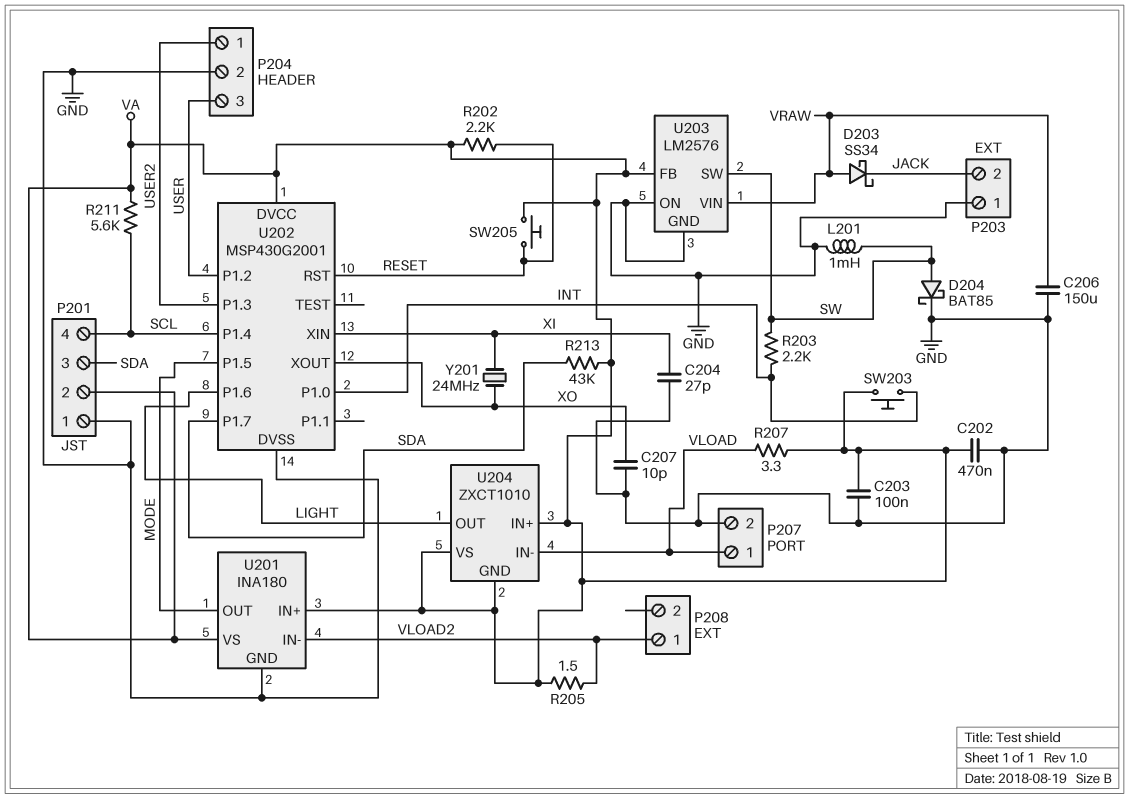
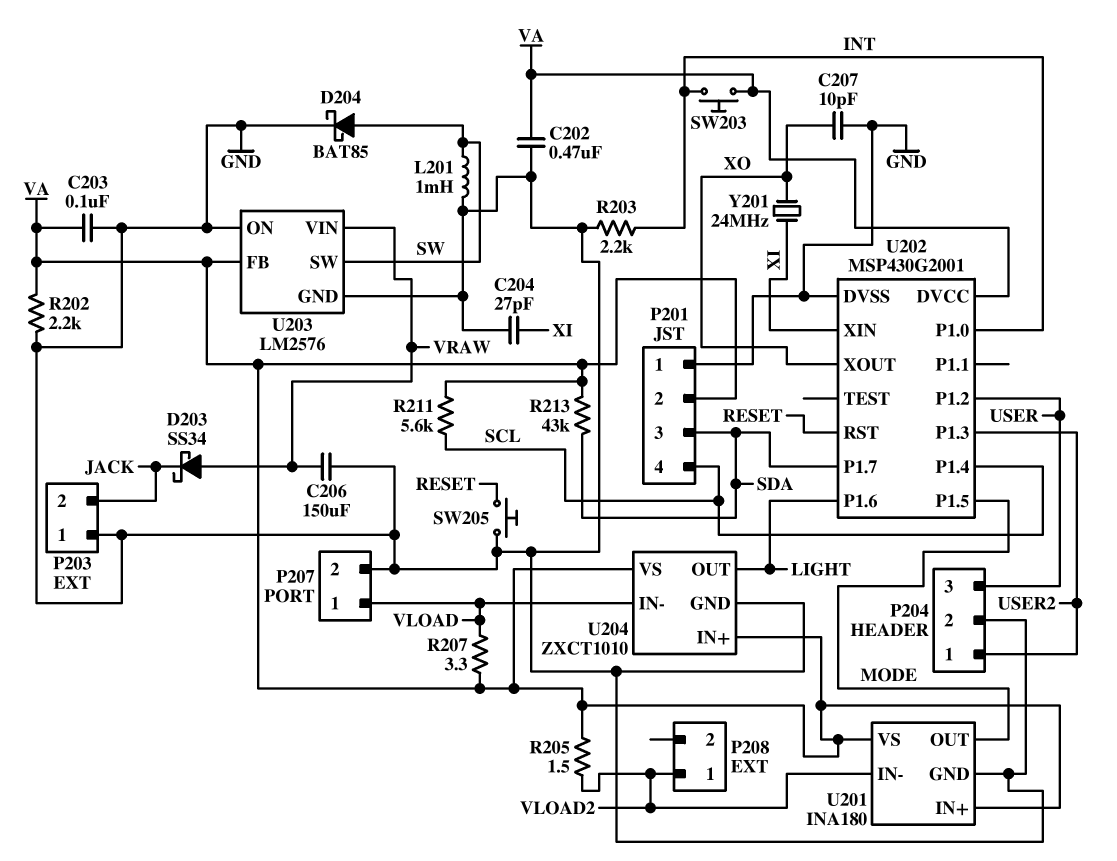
R202: 2.2k (RESET, VA) -> 2.2k (GND, VA)
R203: 2.2k (INT, SW) -> 2.2k (GND, INT)
SW205: button (RESET, VA) -> button (GND, RESET)
U204 pin GND: VA -> GND

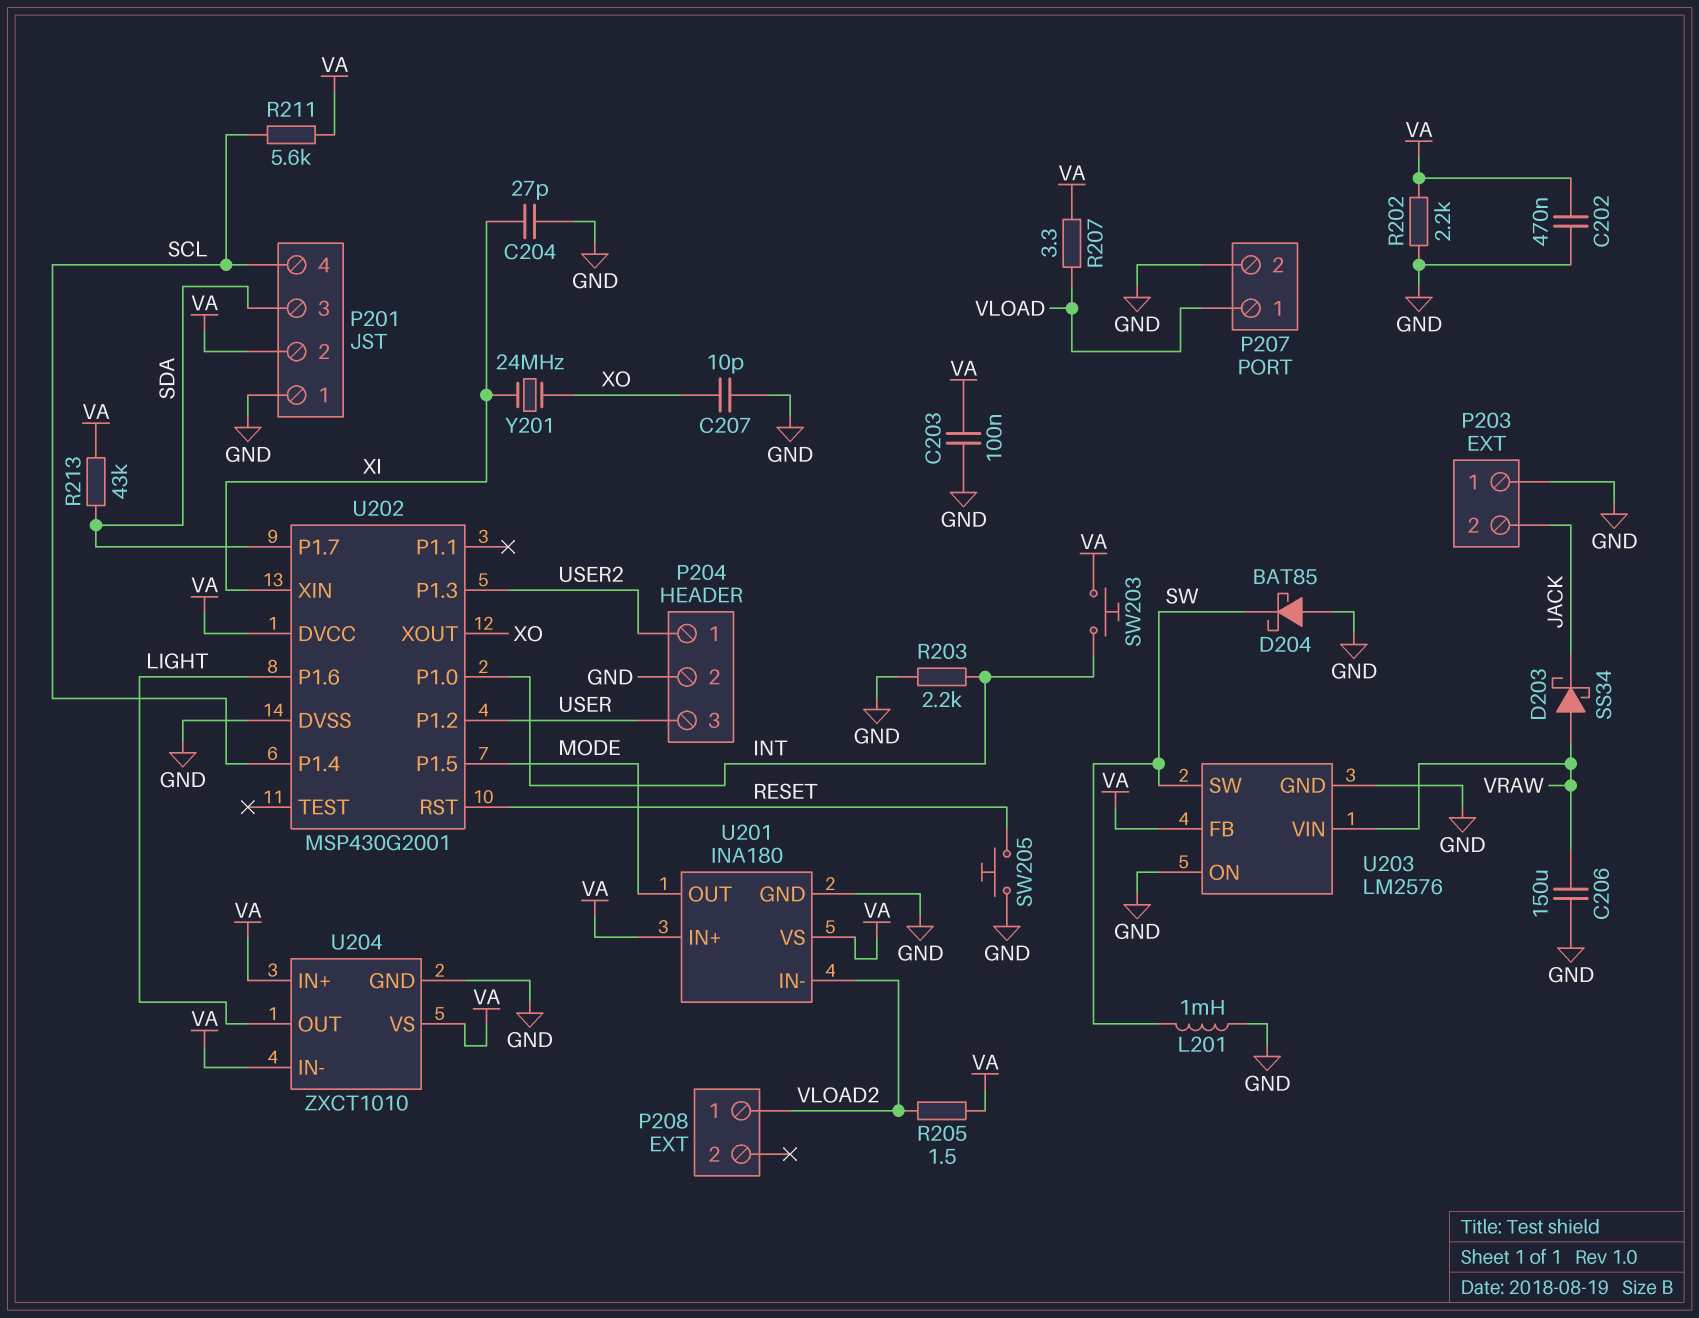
D204: schottky BAT85 (A SW, K GND) -> schottky BAT85 (A GND, K SW)
U204 pin IN-: VLOAD -> VA

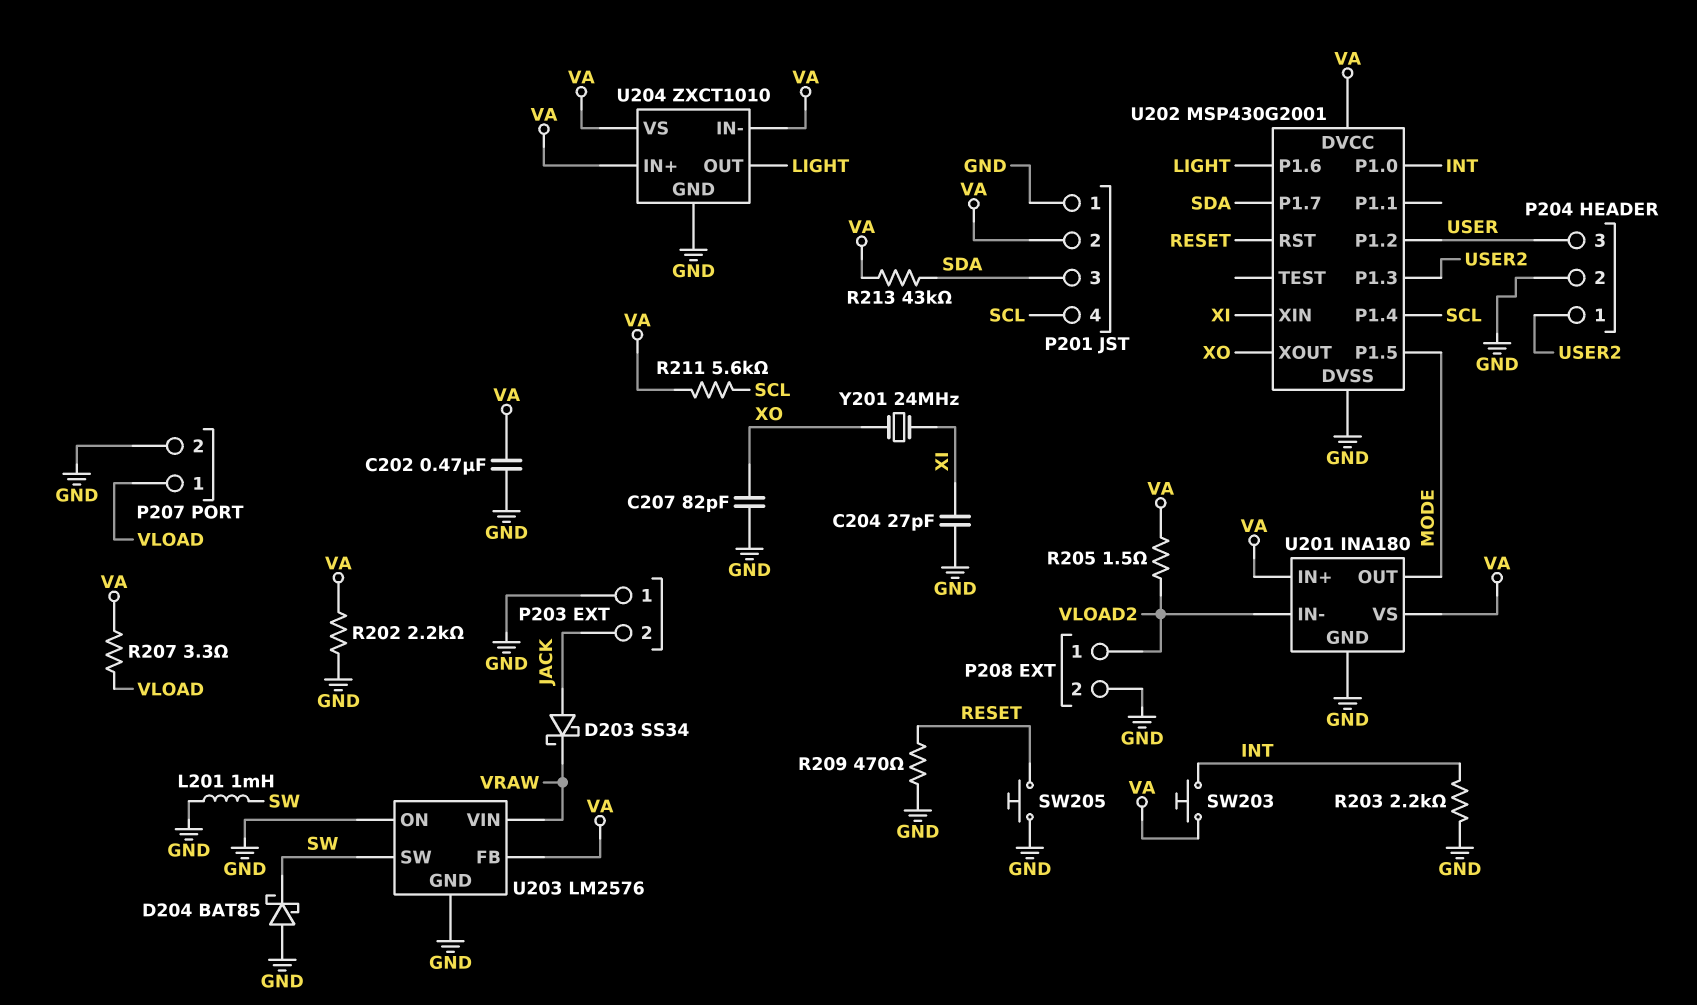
C203: 100nF (GND, VA) -> none
C206: 150uF (GND, VRAW) -> none
C207: 10pF (GND, XO) -> 82pF (GND, XO)
D203: schottky SS34 (A VRAW, K JACK) -> schottky SS34 (A JACK, K VRAW)
P208 pin 2: none -> GND
R209: none -> 470 (GND, RESET)

